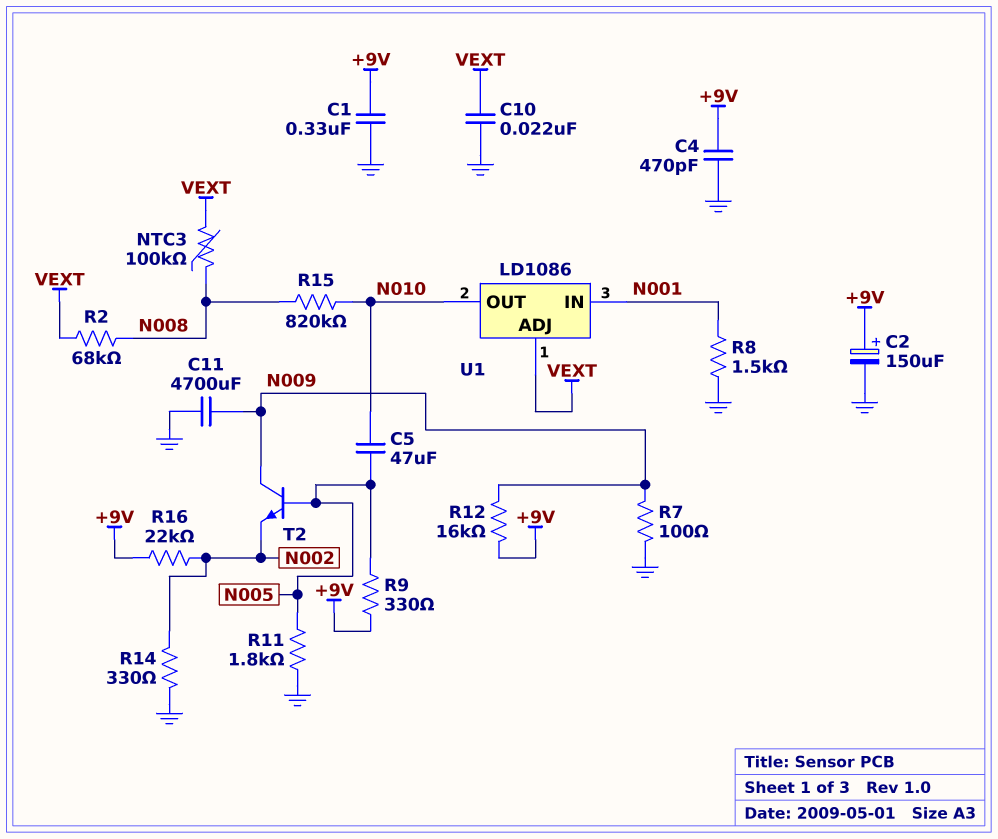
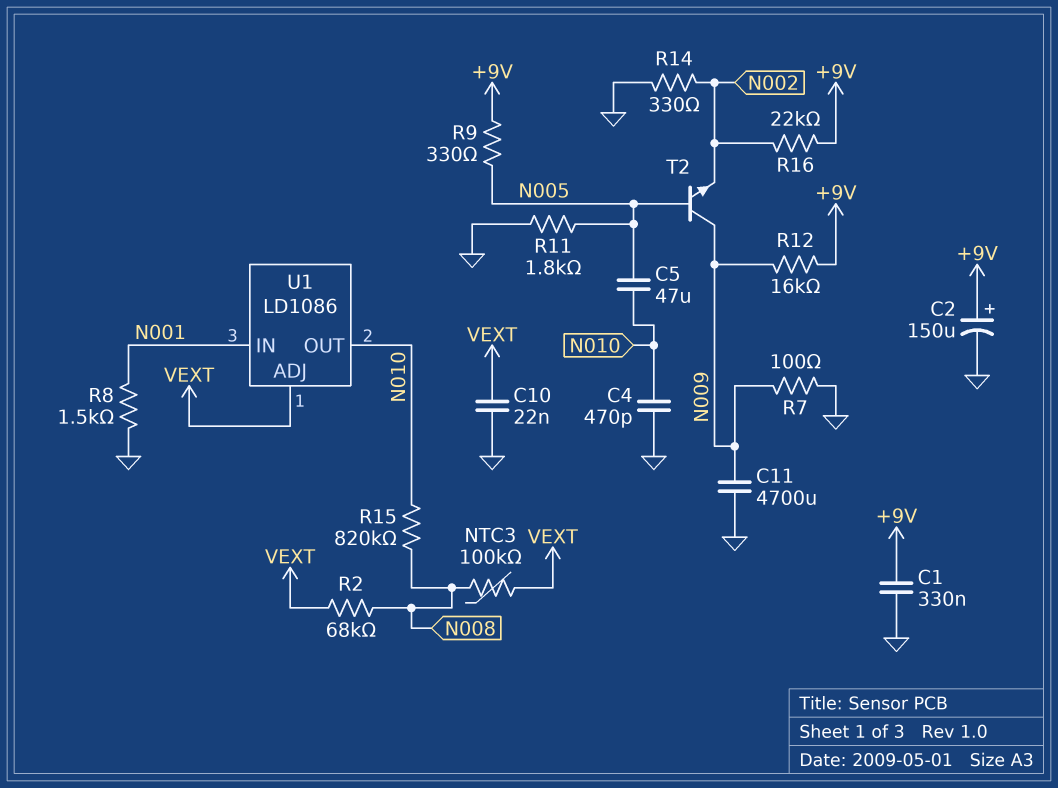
C4: 470pF (+9V, GND) -> 470pF (GND, N010)

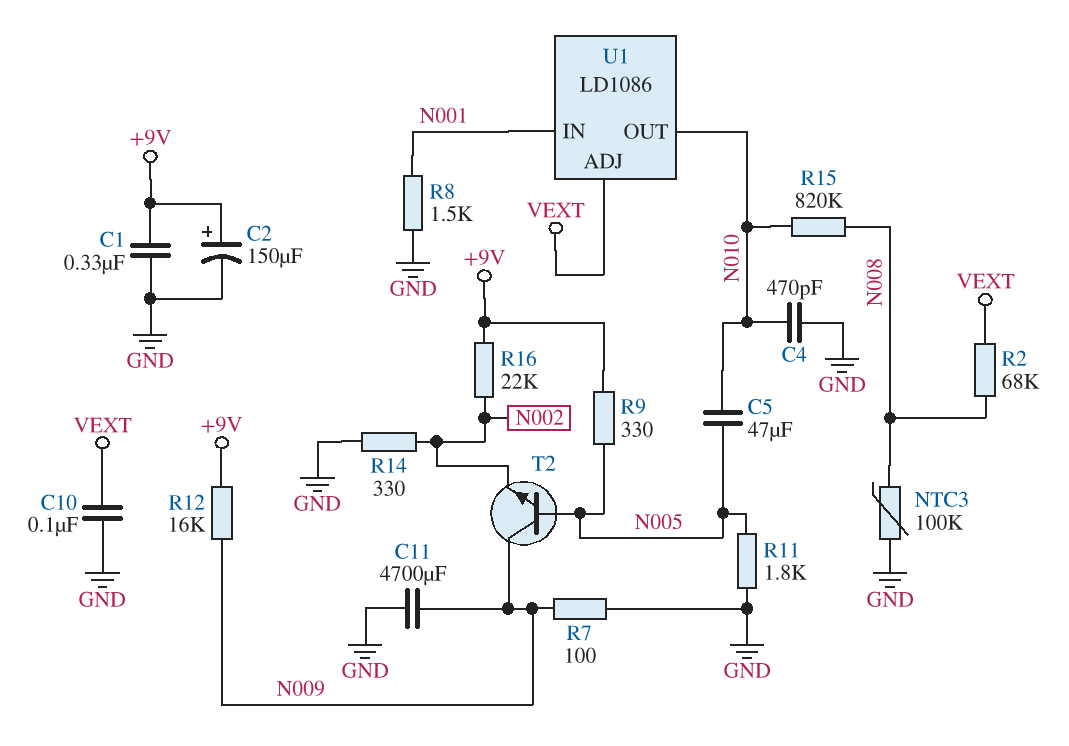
C10: 22nF (GND, VEXT) -> 100nF (GND, VEXT)
NTC3: 100k (N008, VEXT) -> 100k (GND, N008)

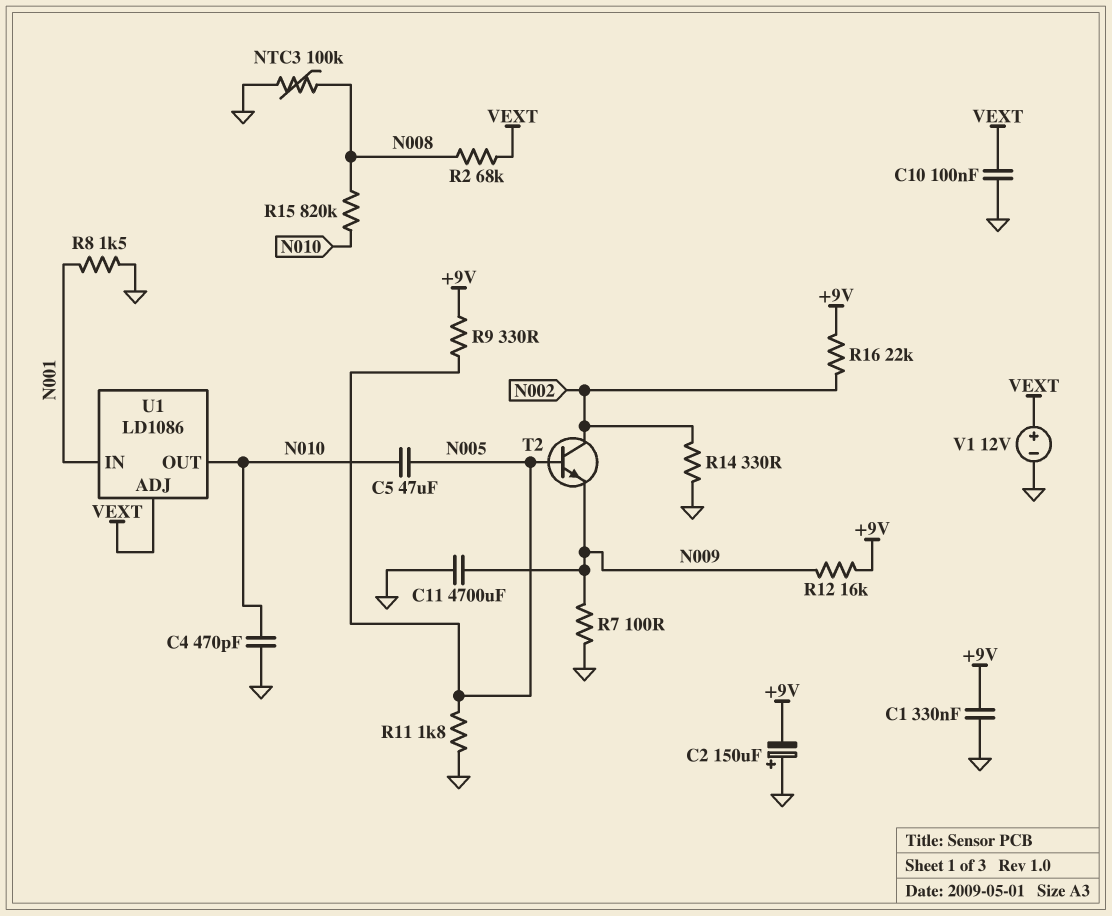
C2: 150uF (plus +9V, minus GND) -> 150uF (plus GND, minus +9V)
T2: NPN (B N005, C N009, E N002) -> NPN (B N005, C N002, E N009)
V1: none -> 12V (plus VEXT, minus GND)

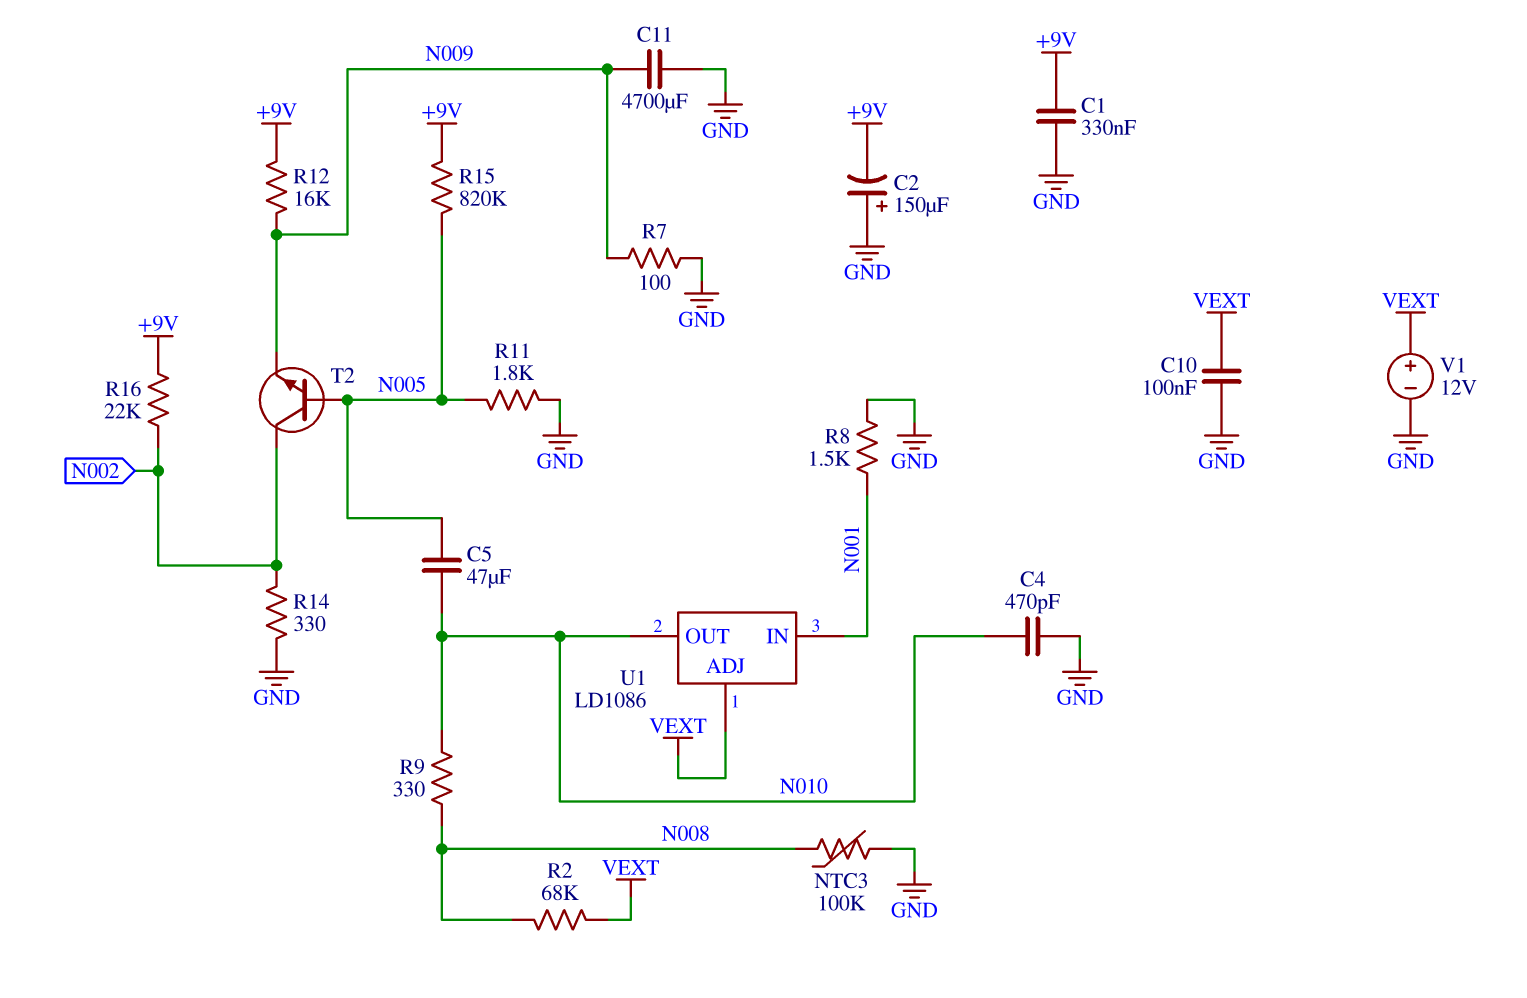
R9: 330 (+9V, N005) -> 330 (N008, N010)
R15: 820k (N008, N010) -> 820k (+9V, N005)

